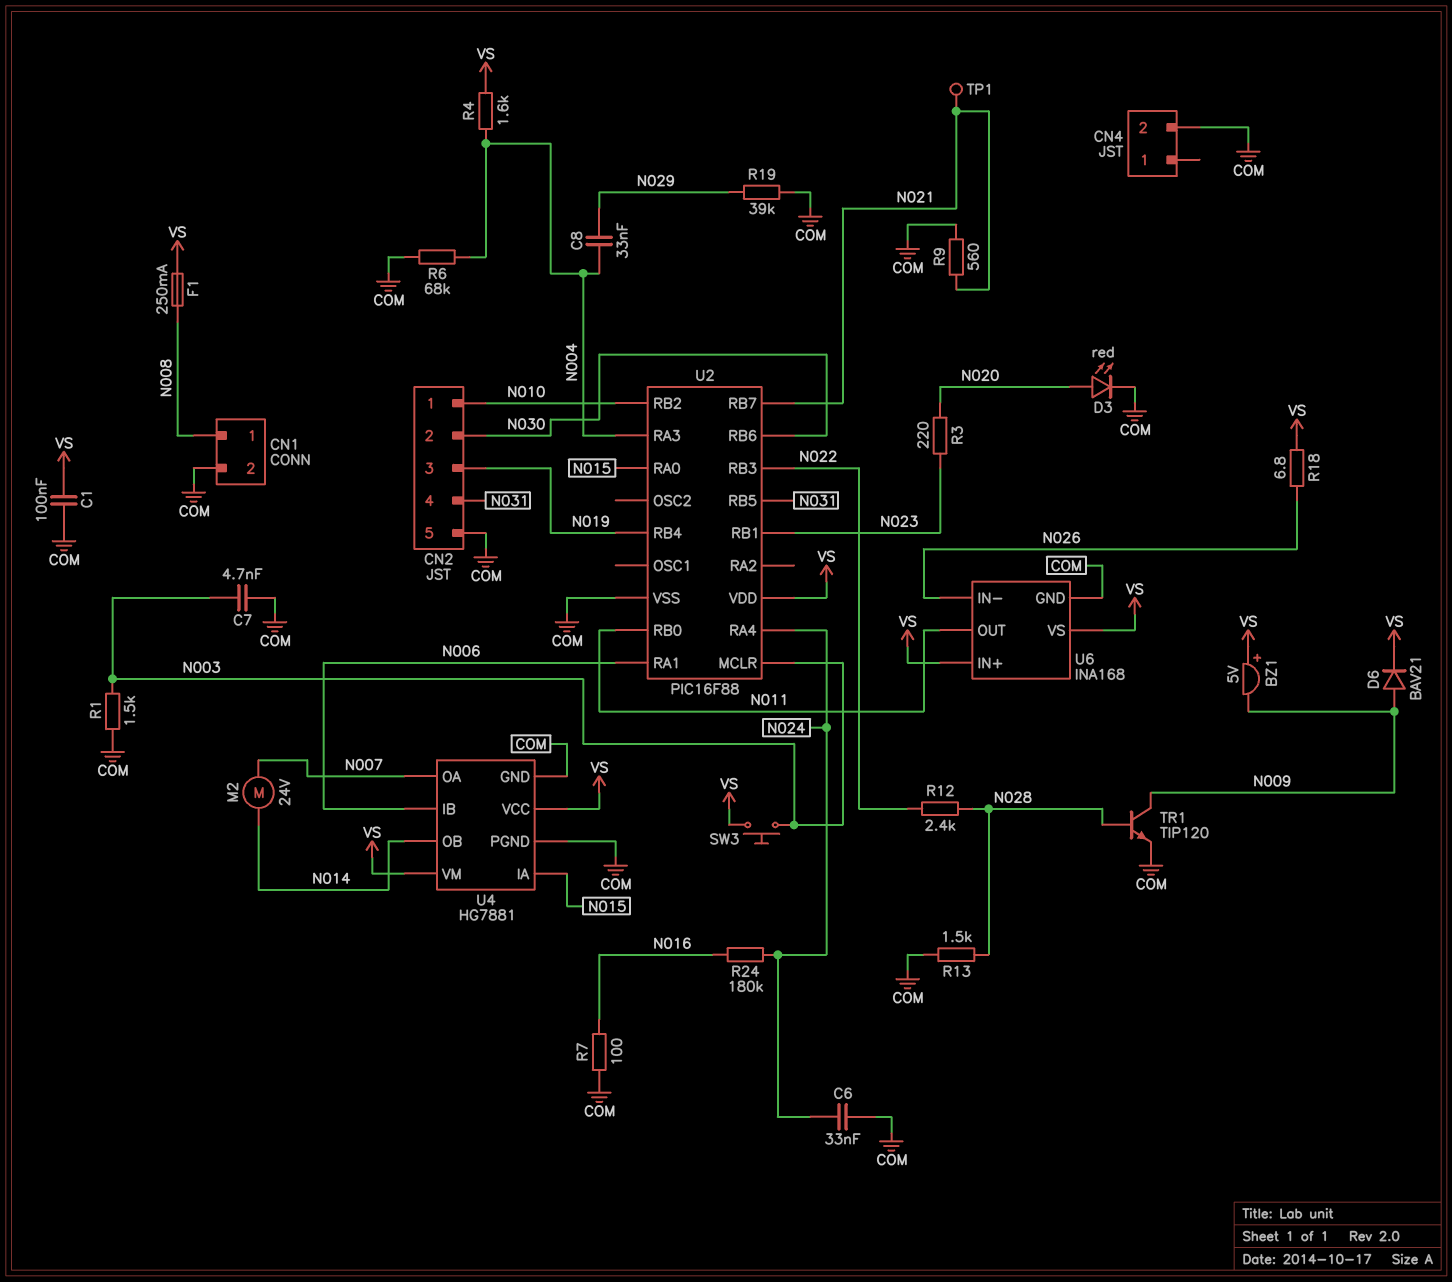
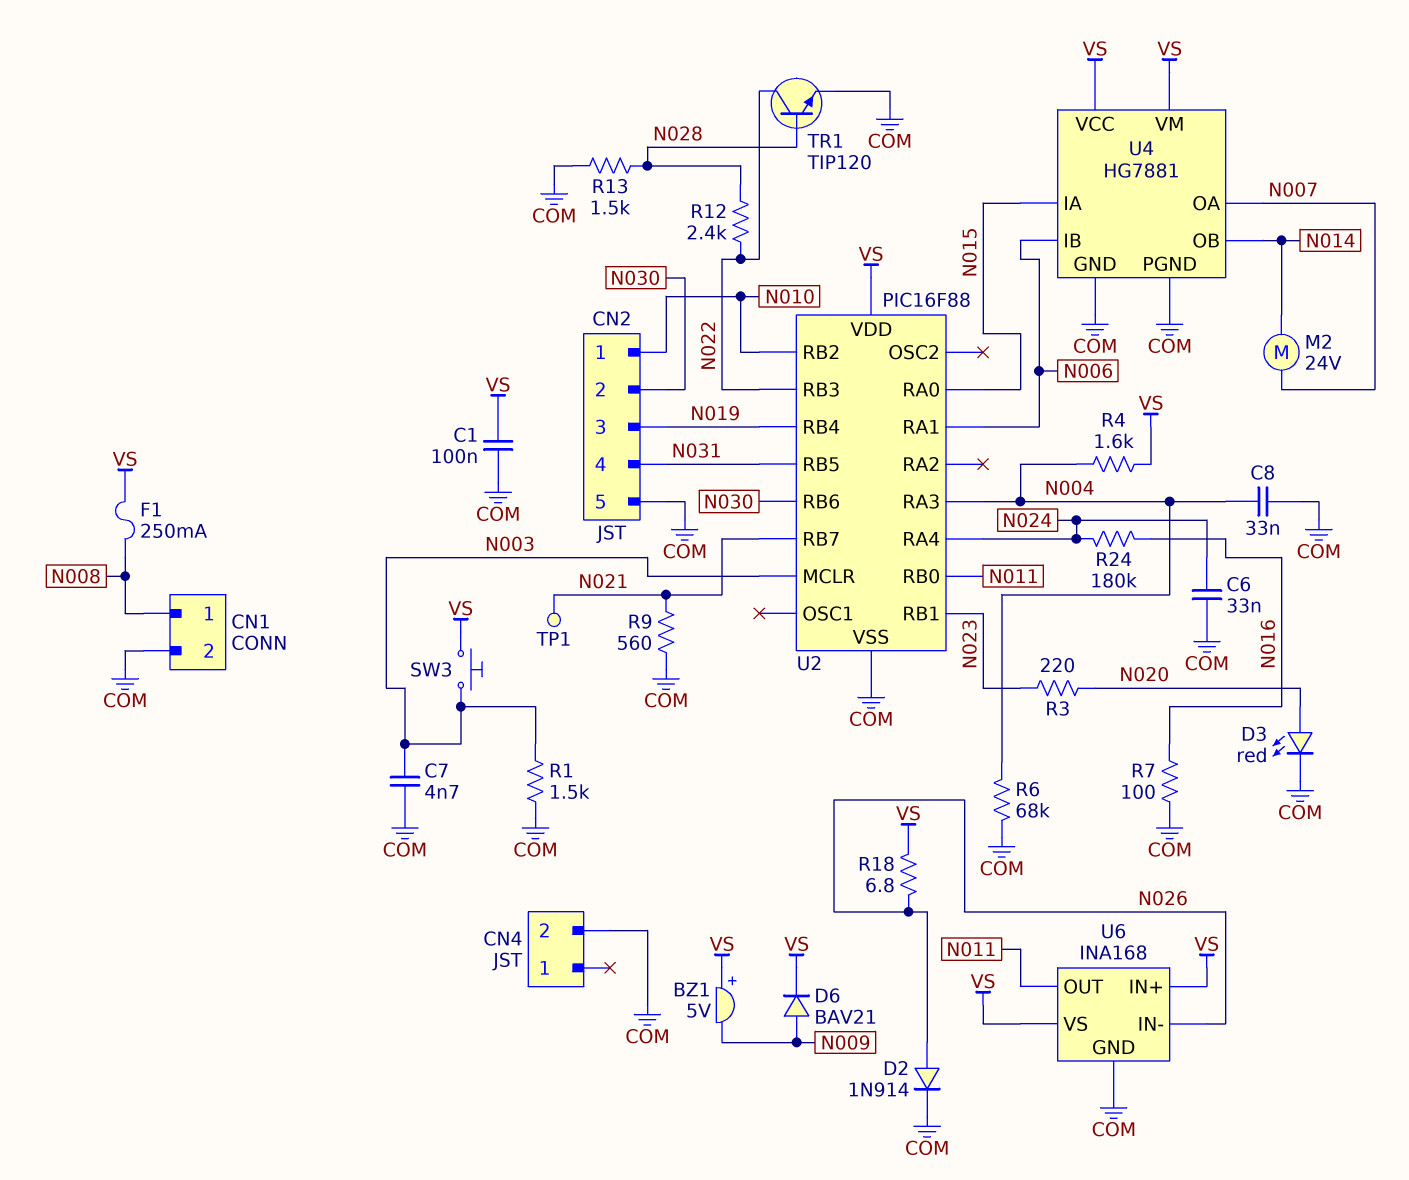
C8: 33nF (N004, N029) -> 33nF (COM, N004)
D2: none -> diode 1N914 (A N026, K COM)
R19: 39k (COM, N029) -> none
TR1: NPN TIP120 (B N028, C N009, E COM) -> NPN TIP120 (B N028, C N022, E COM)

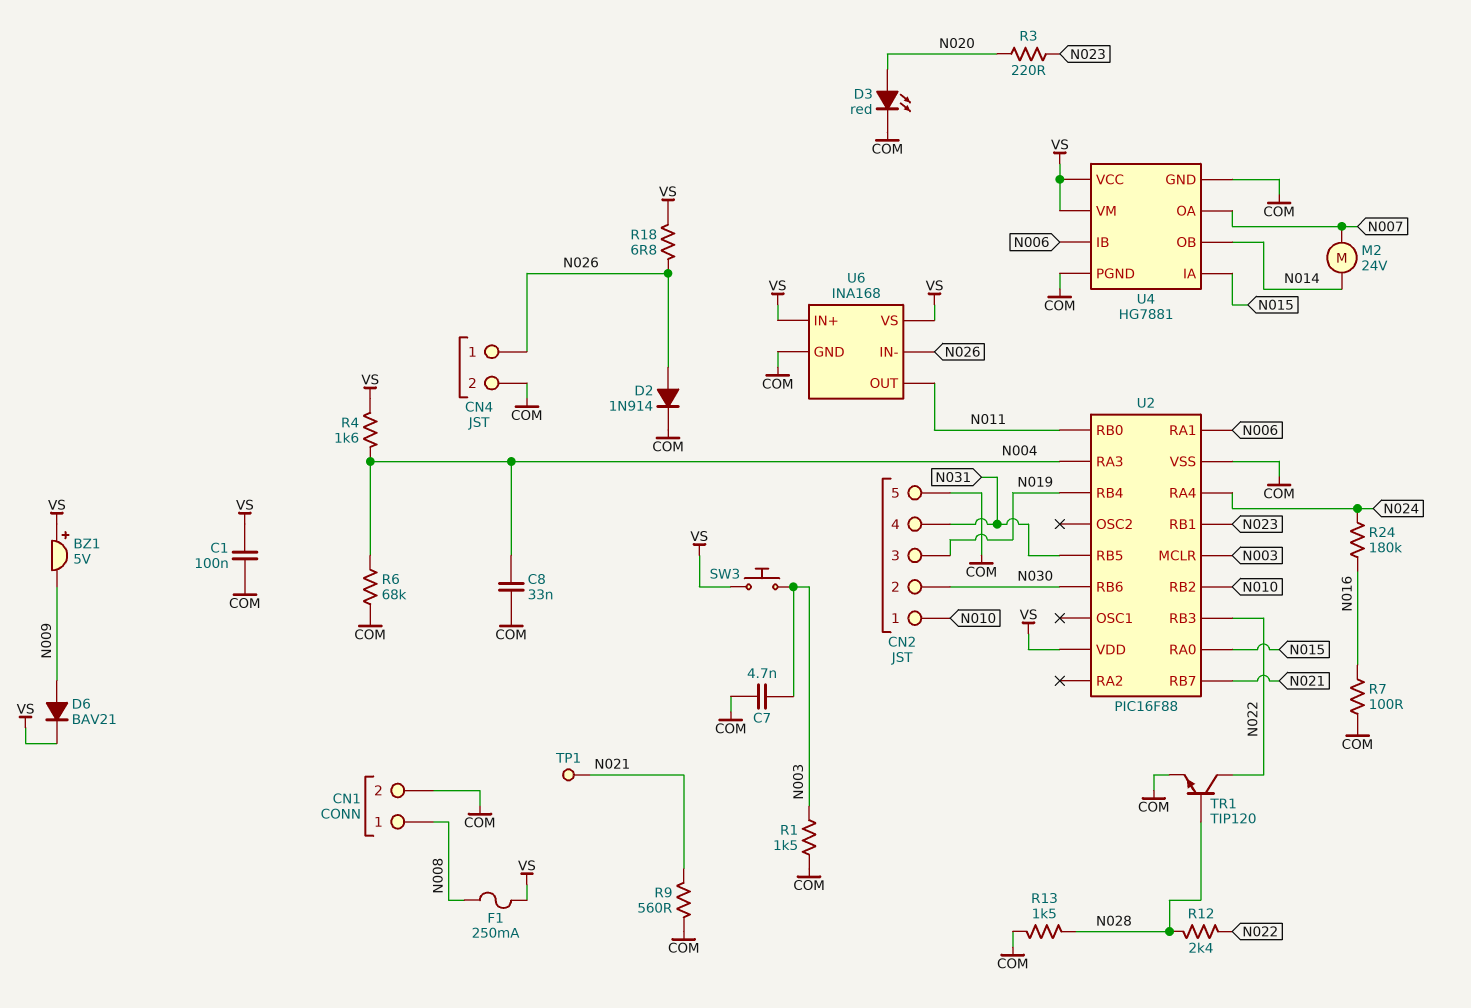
C6: 33nF (COM, N024) -> none
CN4 pin 1: none -> N026

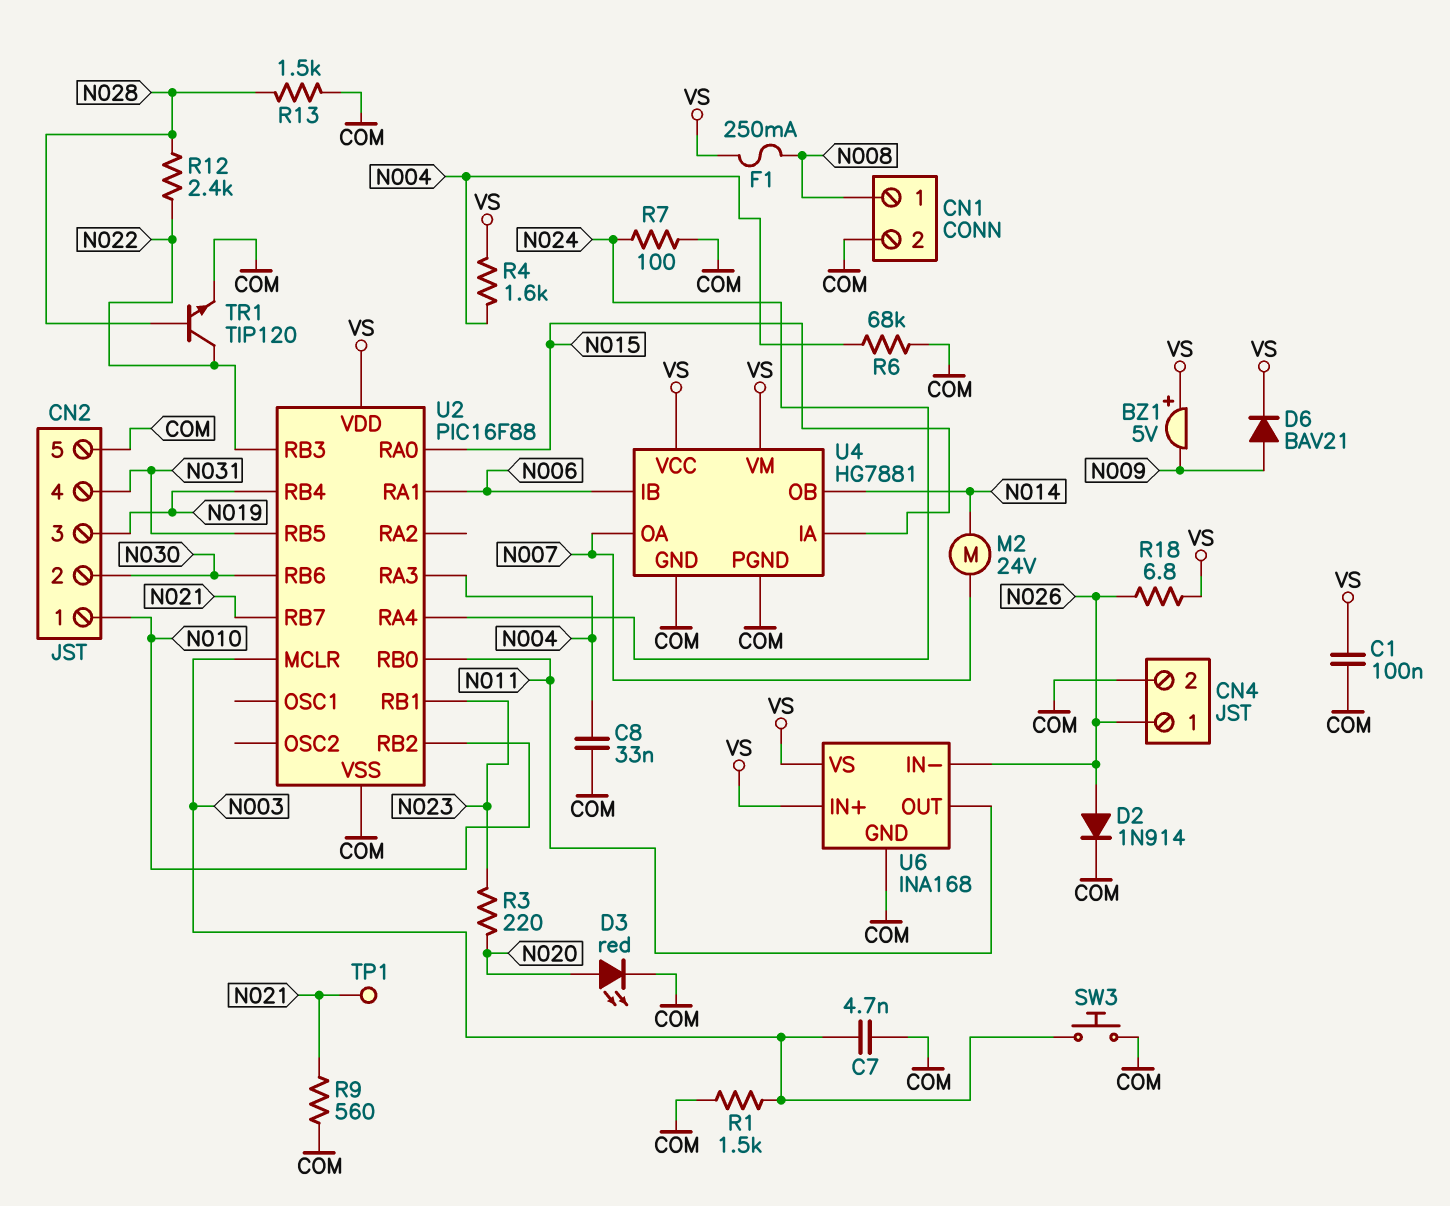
R7: 100 (COM, N016) -> 100 (COM, N024)
R24: 180k (N016, N024) -> none
SW3: button (N003, VS) -> button (COM, N003)

